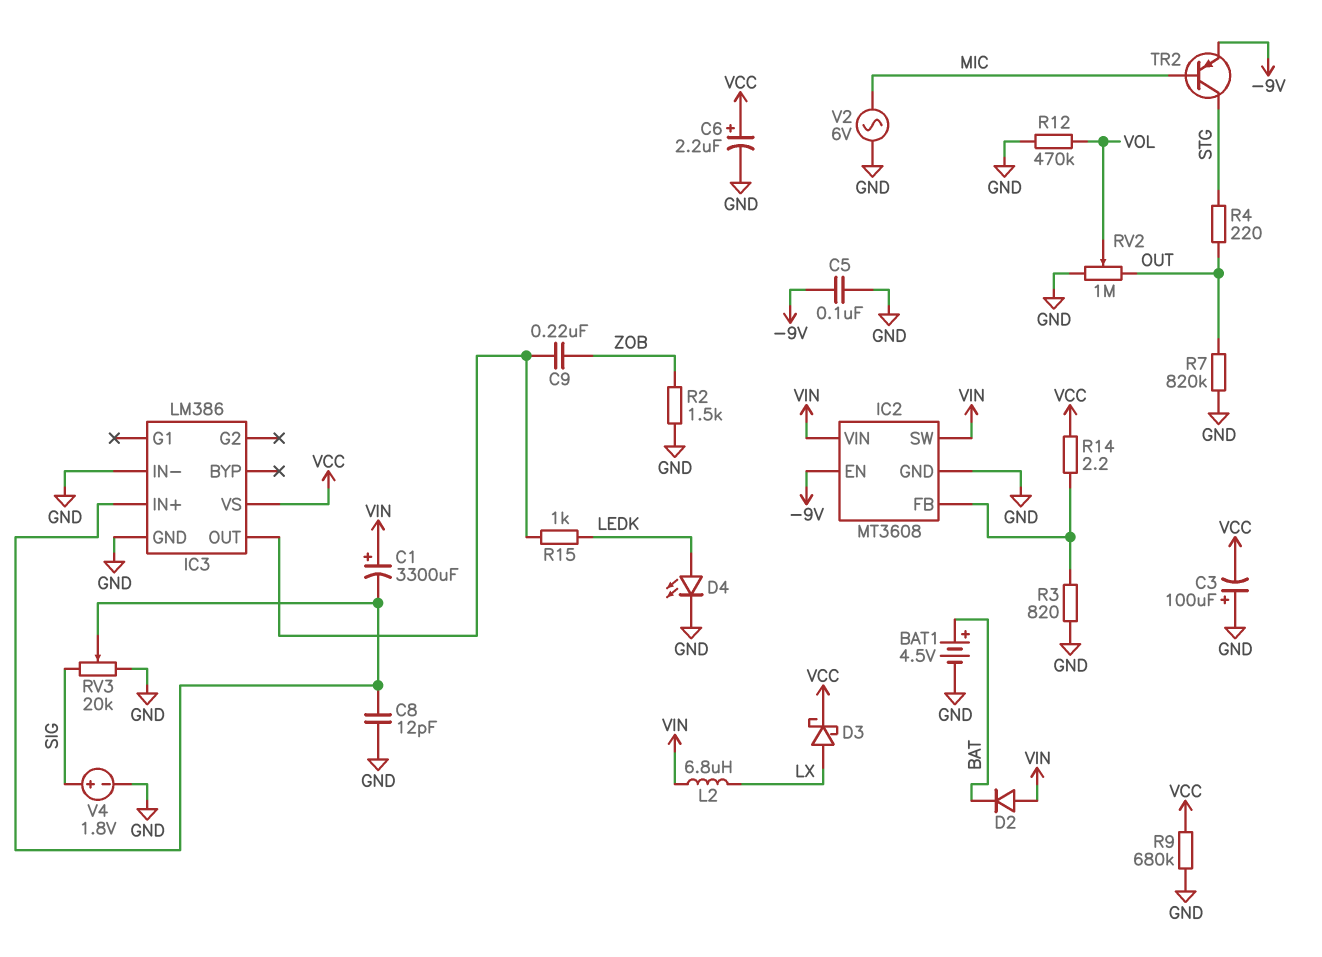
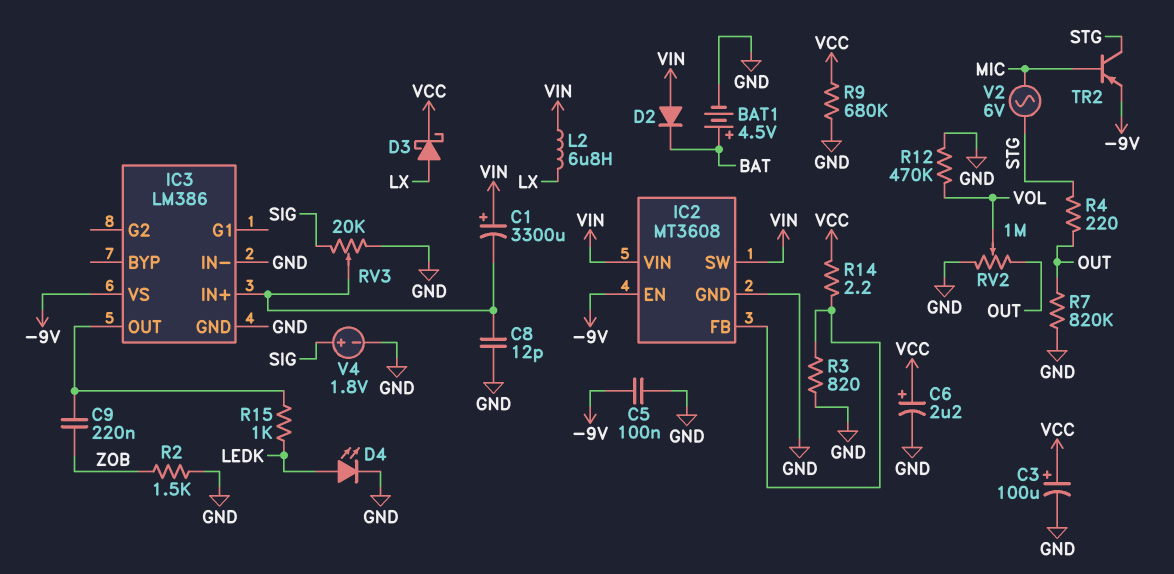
C3: 100uF (plus GND, minus VCC) -> 100uF (plus VCC, minus GND)
IC3 pin VS: VCC -> -9V
V2: AC 6V (GND, MIC) -> AC 6V (MIC, STG)

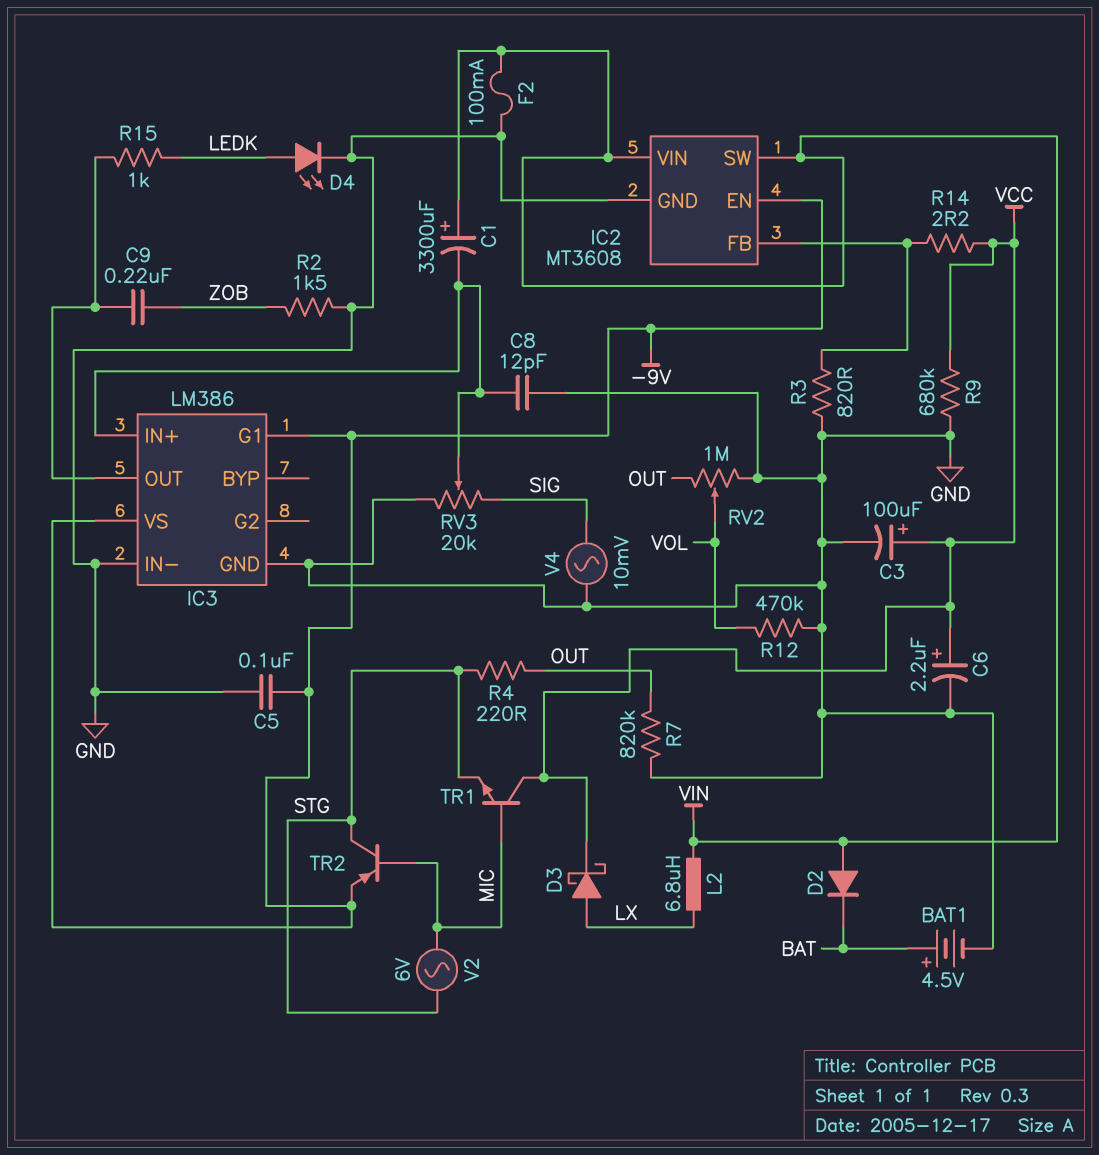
F2: none -> 100mA (GND, VIN)
IC3 pin G1: none -> -9V
TR1: none -> NPN (B MIC, C VCC, E STG)
V4: 1.8V (plus SIG, minus GND) -> AC 10mV (GND, SIG)

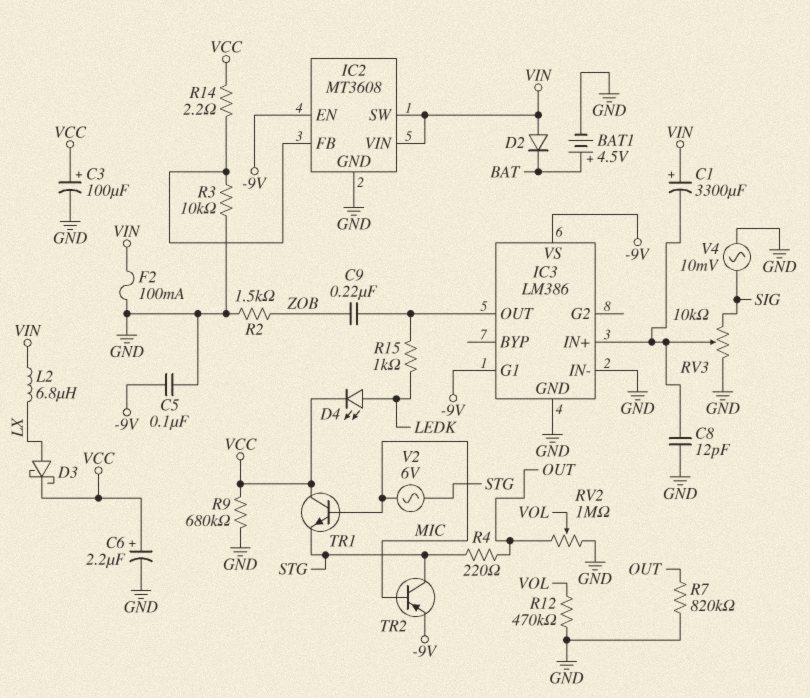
D4: LED (A LEDK, K GND) -> LED (A LEDK, K VCC)
R3: 820 (GND, IC2/FB) -> 10k (GND, IC2/FB)
RV3: 20k (GND, SIG, wiper IC3/IN+) -> 10k (GND, SIG, wiper IC3/IN+)

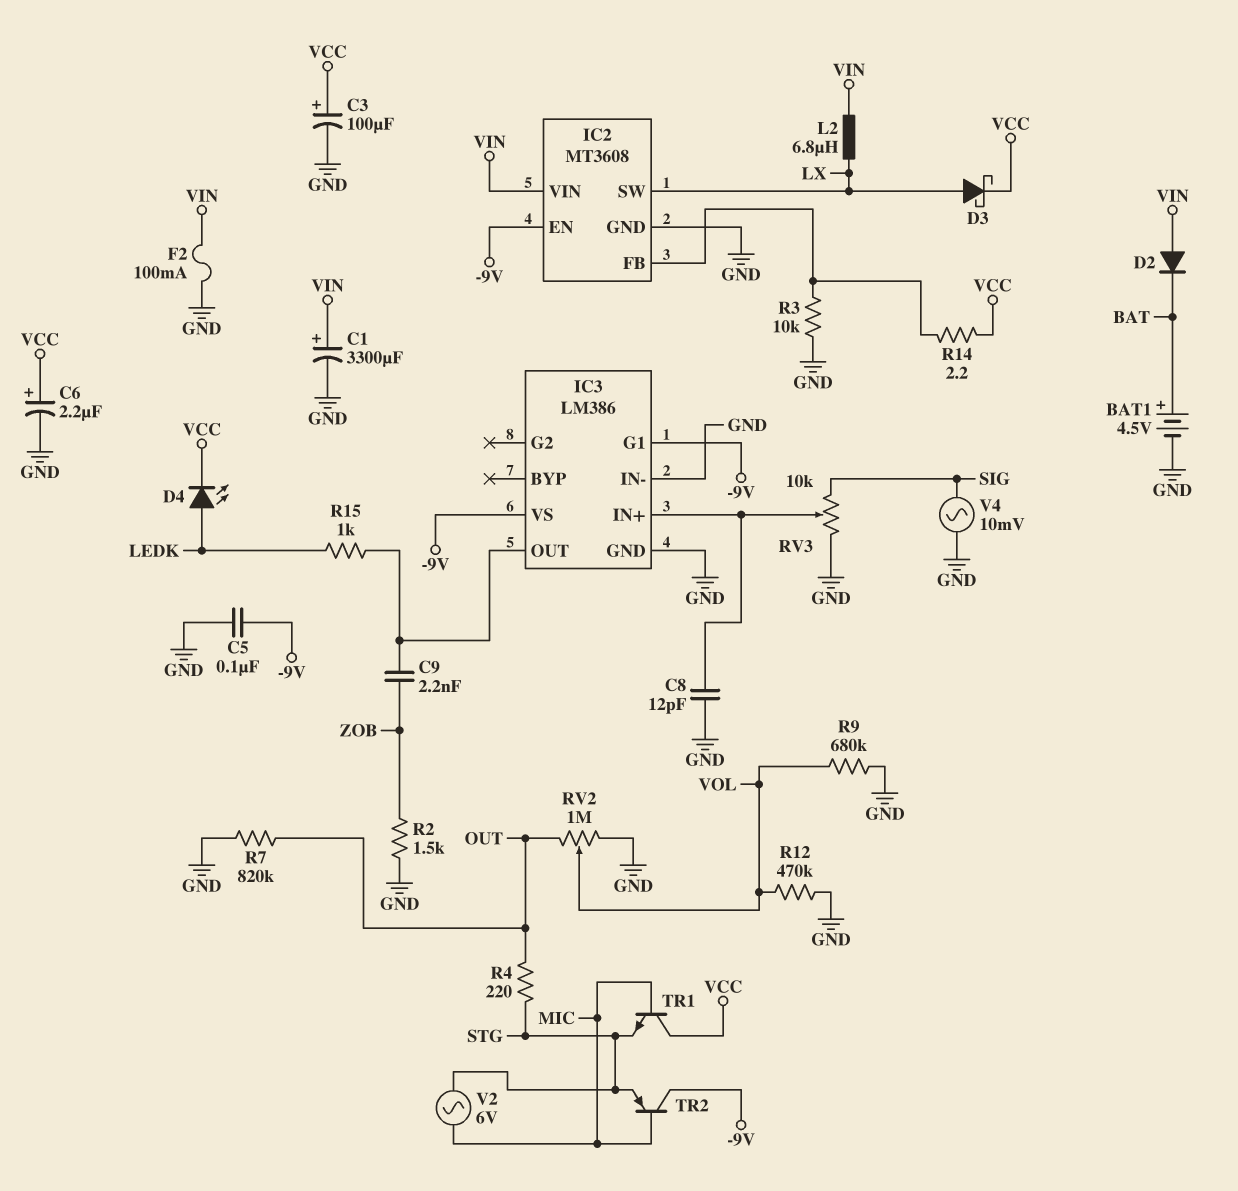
C1: 3300uF (plus VIN, minus IC3/IN+) -> 3300uF (plus VIN, minus GND)
C9: 220nF (IC3/OUT, ZOB) -> 2.2nF (IC3/OUT, ZOB)
IC2 pin SW: VIN -> LX
R9: 680k (GND, VCC) -> 680k (GND, VOL)
TR2: PNP (B MIC, C STG, E -9V) -> PNP (B MIC, C -9V, E STG)

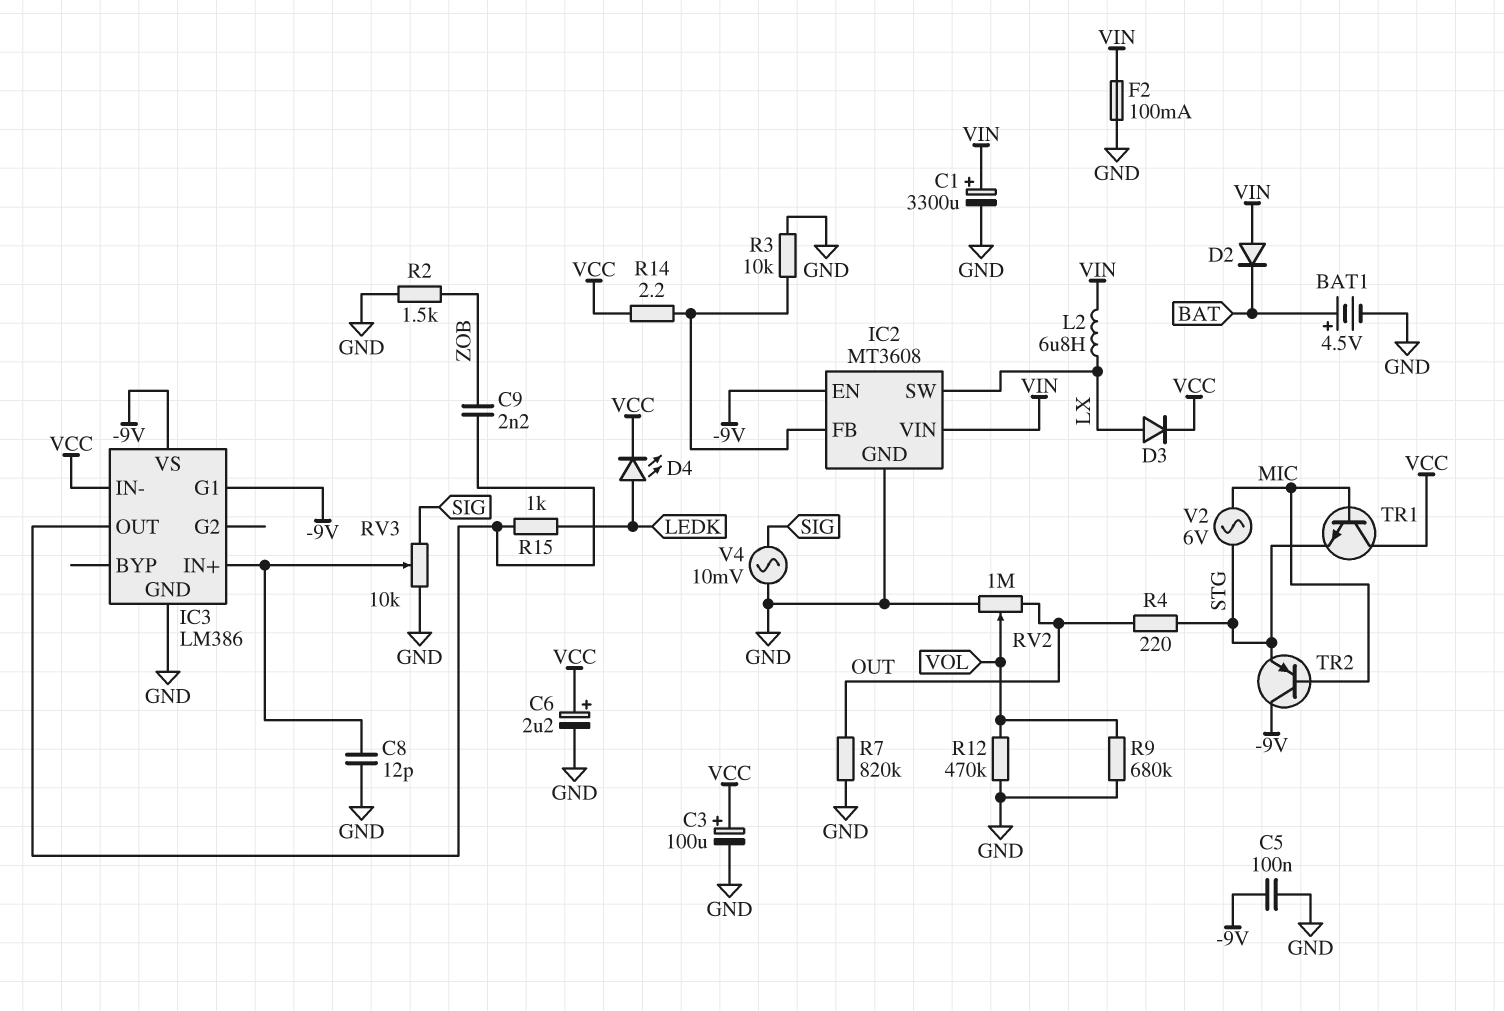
D3: schottky (A LX, K VCC) -> diode (A LX, K VCC)
IC3 pin IN-: GND -> VCC

